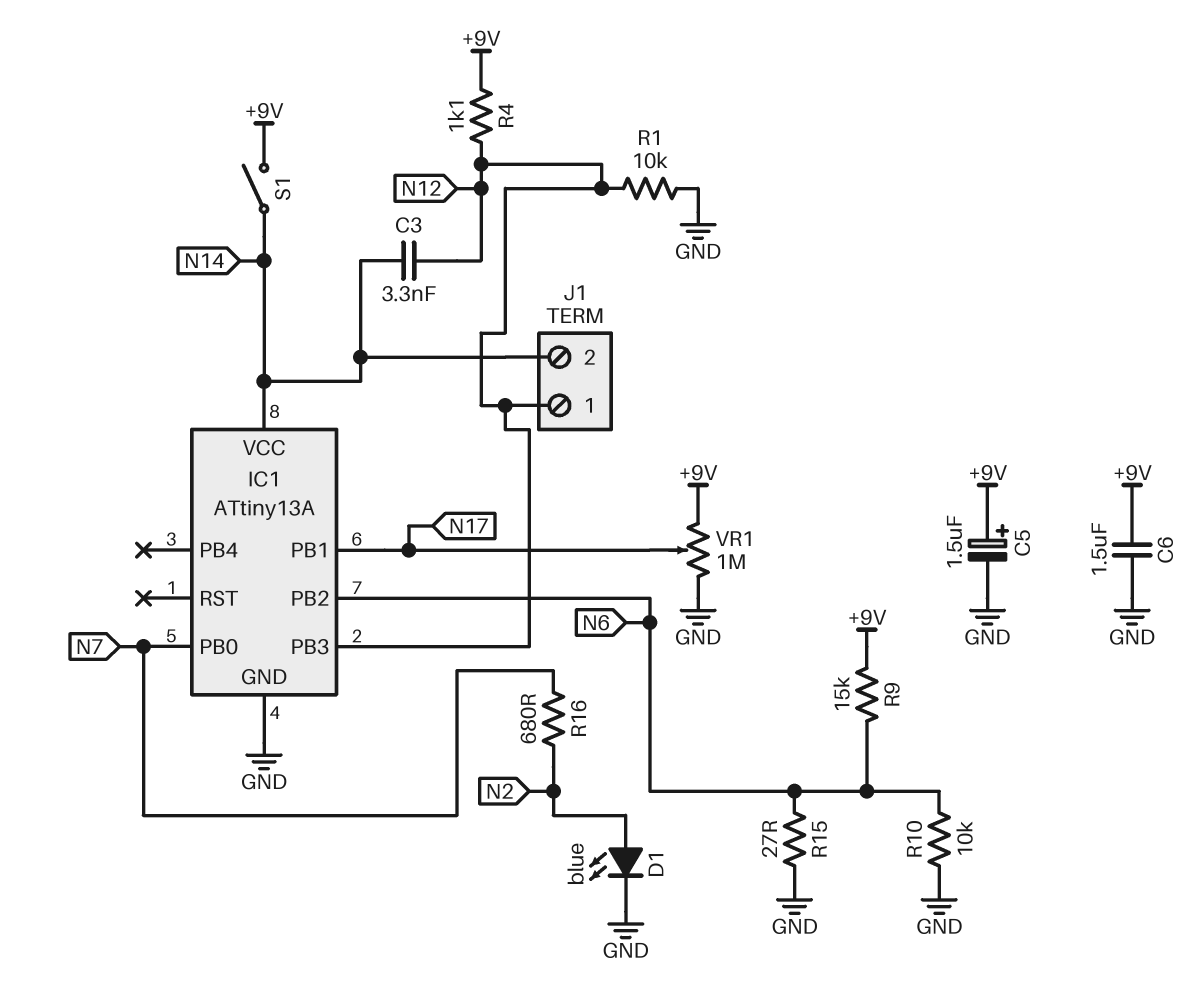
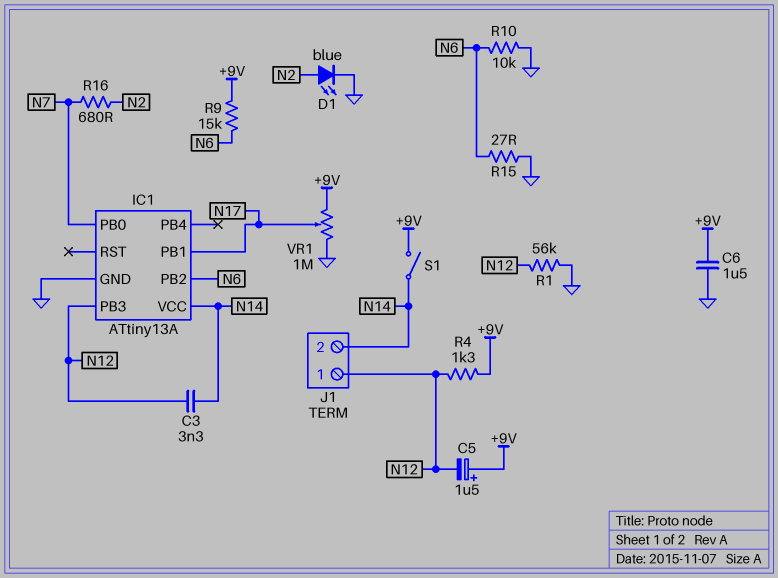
C5: 1.5uF (plus +9V, minus GND) -> 1.5uF (plus +9V, minus N12)
R1: 10k (GND, N12) -> 56k (GND, N12)
R4: 1.1k (+9V, N12) -> 1.3k (+9V, N12)

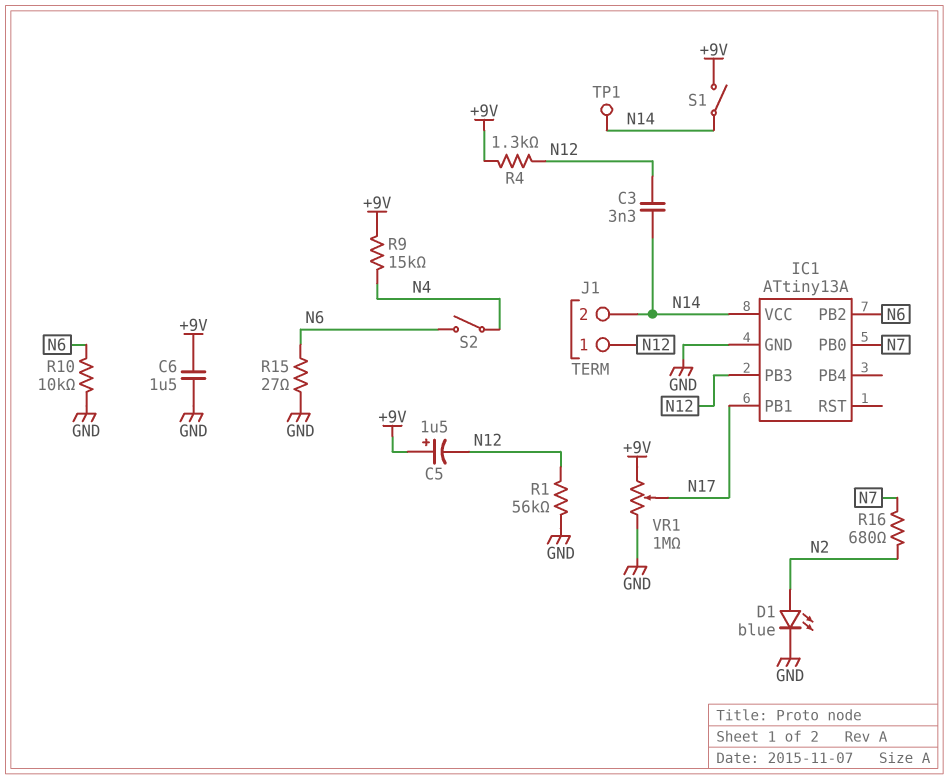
R9: 15k (+9V, N6) -> 15k (+9V, N4)
S2: none -> switch (N4, N6)
TP1: none -> test point (N14)

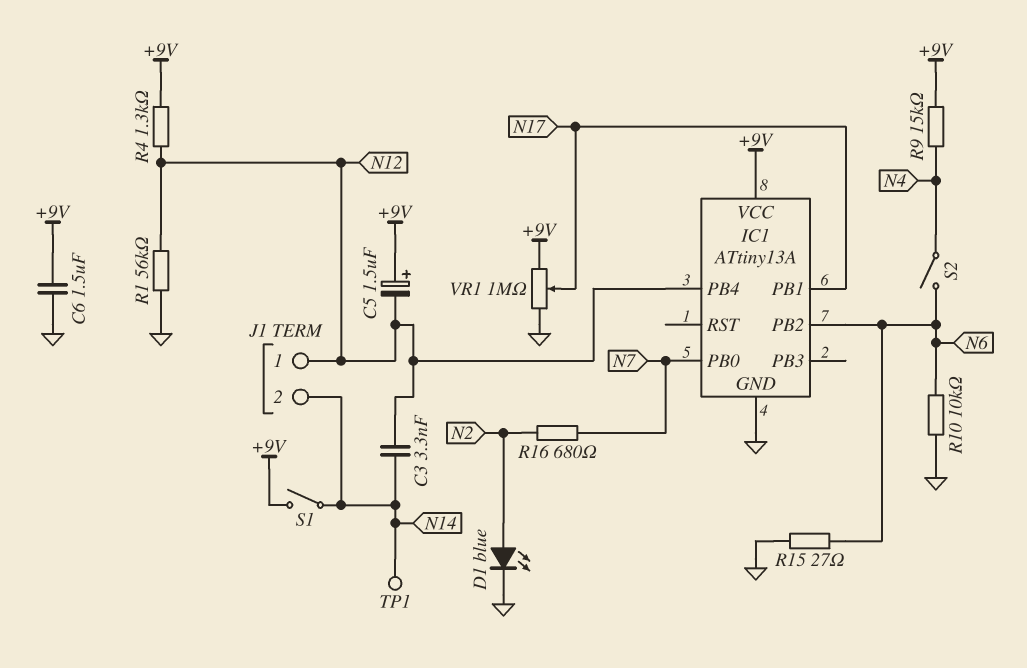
IC1 pin PB3: N12 -> none
IC1 pin PB4: none -> N12
IC1 pin VCC: N14 -> +9V

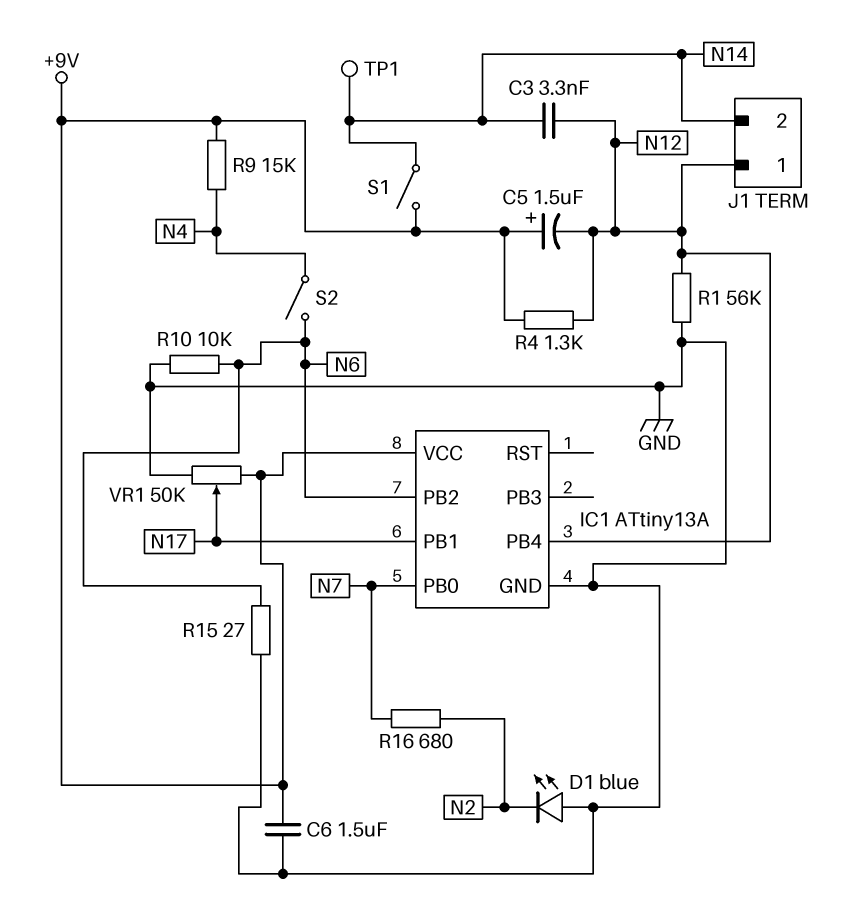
D1: LED blue (A N2, K GND) -> LED blue (A GND, K N2)
VR1: 1M (+9V, GND, wiper N17) -> 50k (+9V, GND, wiper N17)

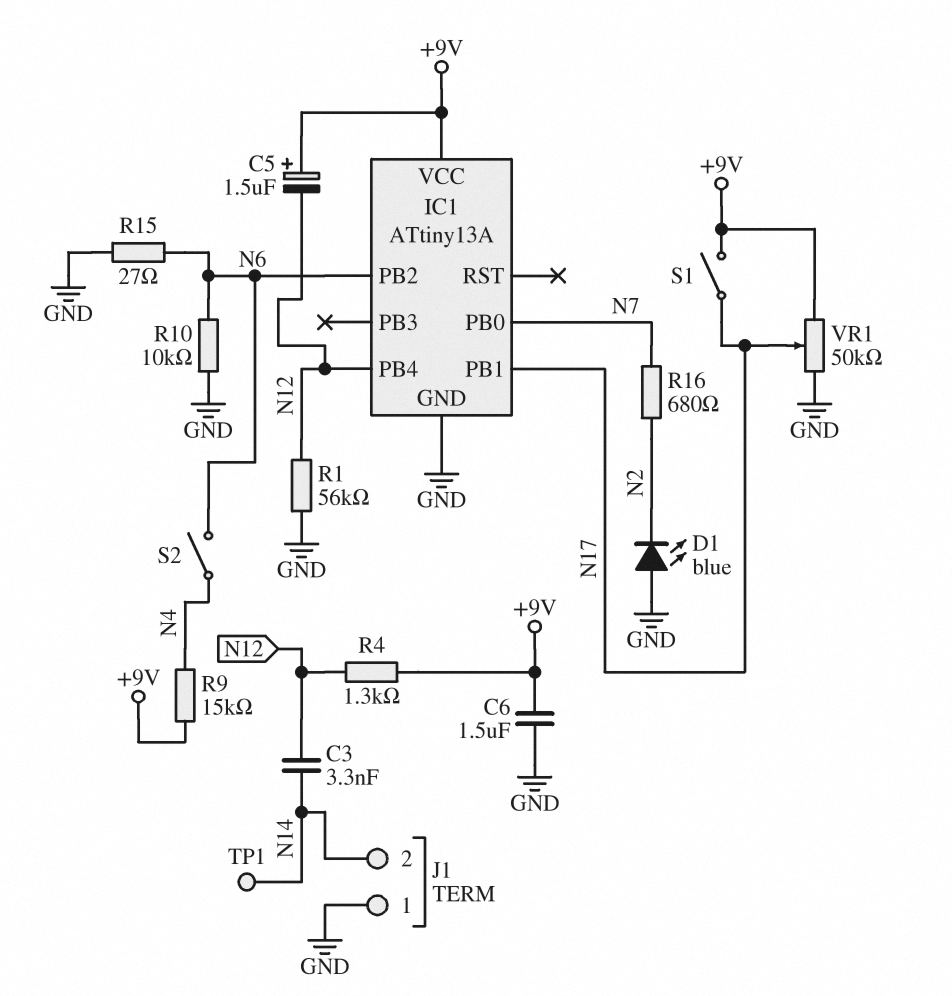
J1 pin 1: N12 -> GND
S1: switch (+9V, N14) -> switch (+9V, N17)

